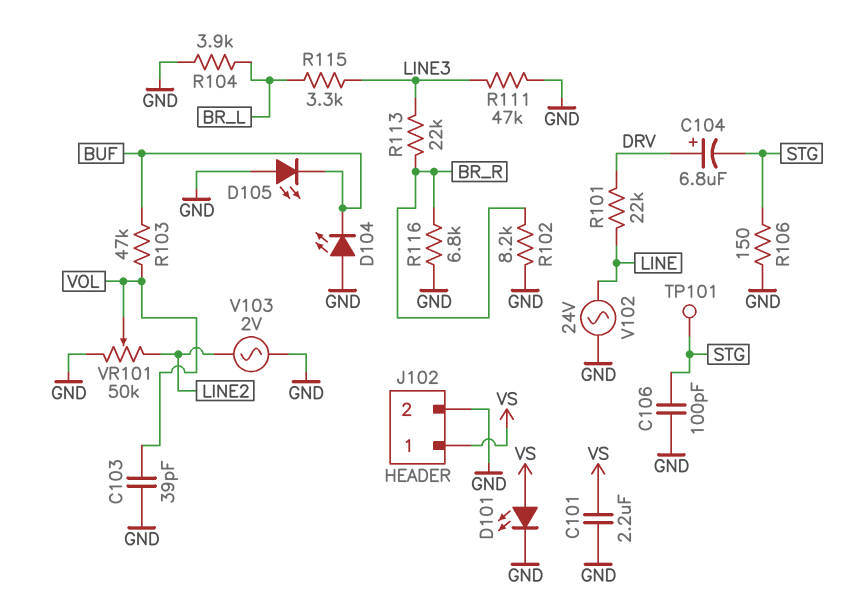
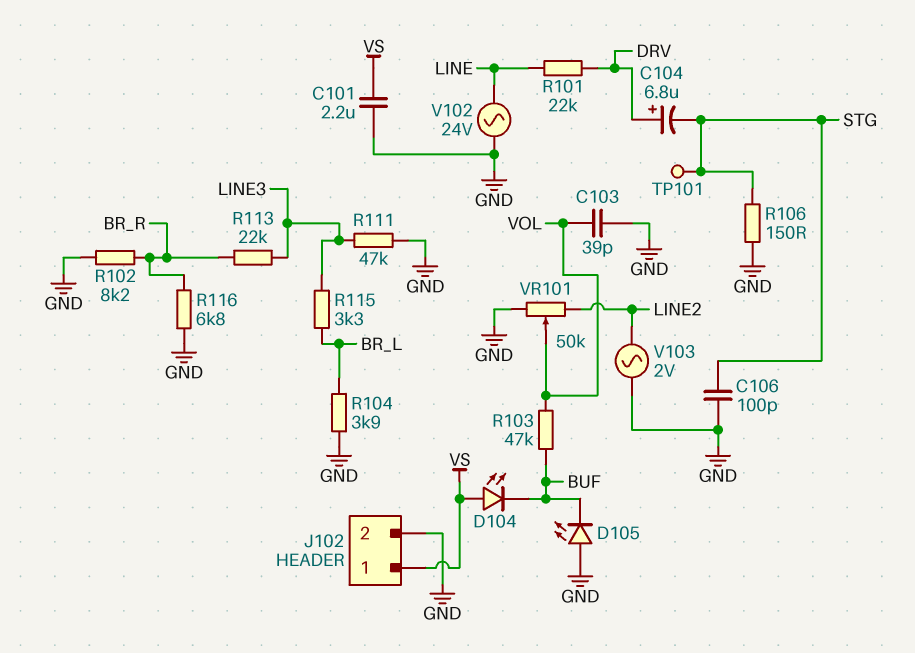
D101: LED (A VS, K GND) -> none
D104: LED (A GND, K BUF) -> LED (A VS, K BUF)

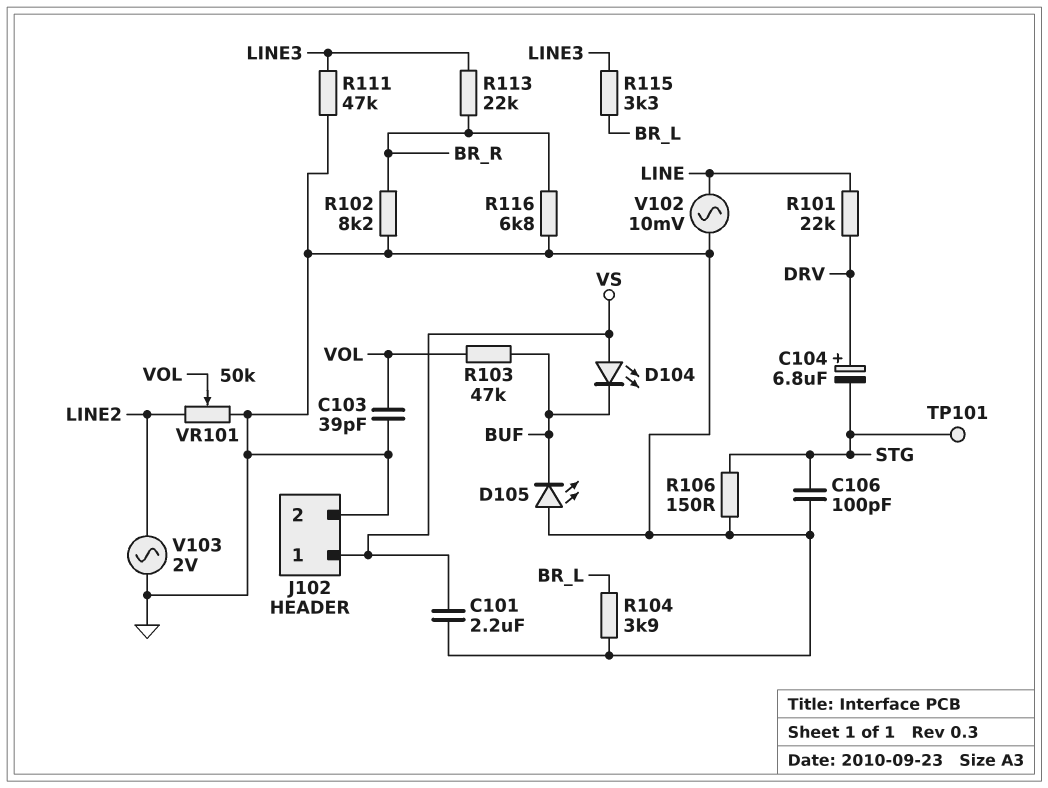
V102: AC 24V (GND, LINE) -> AC 10mV (GND, LINE)

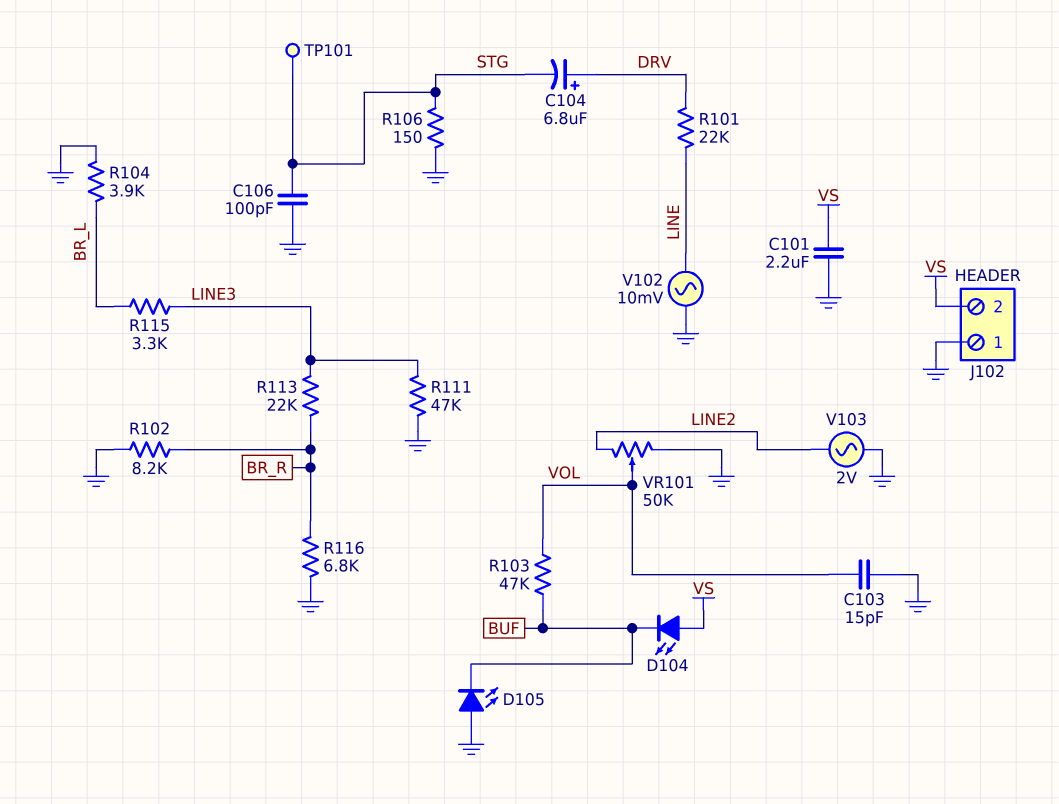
C103: 39pF (GND, VOL) -> 15pF (GND, VOL)
J102 pin 1: VS -> GND
J102 pin 2: GND -> VS

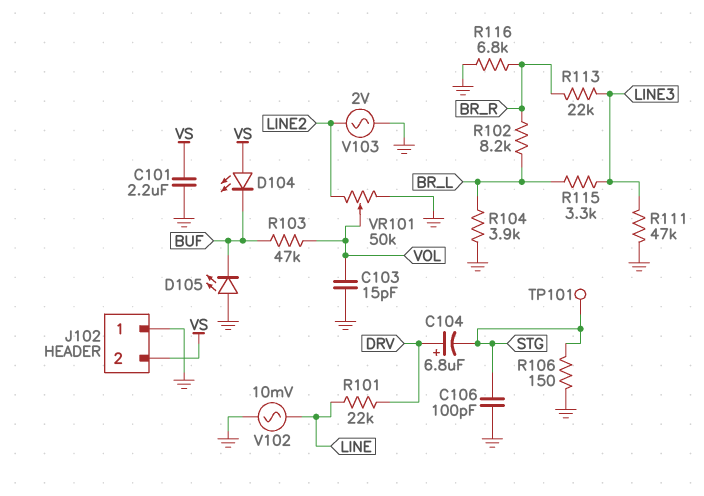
R102: 8.2k (BR_R, GND) -> 8.2k (BR_L, BR_R)

